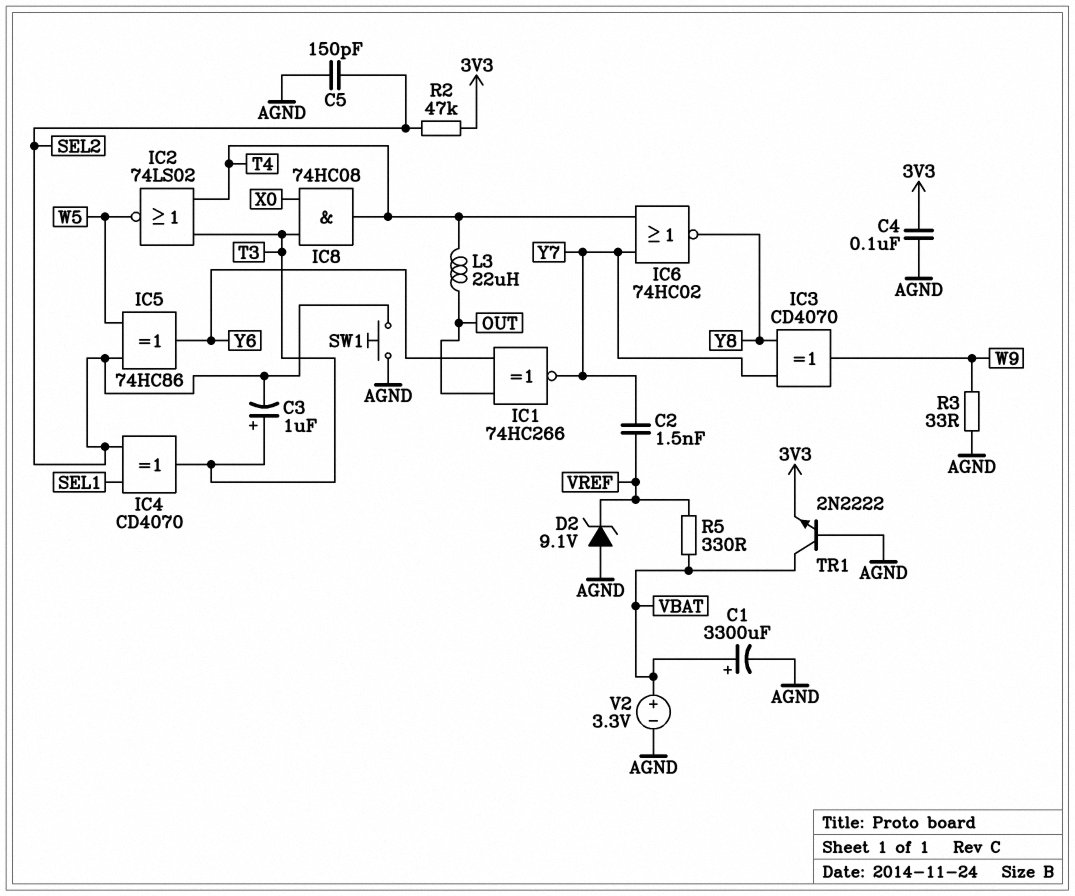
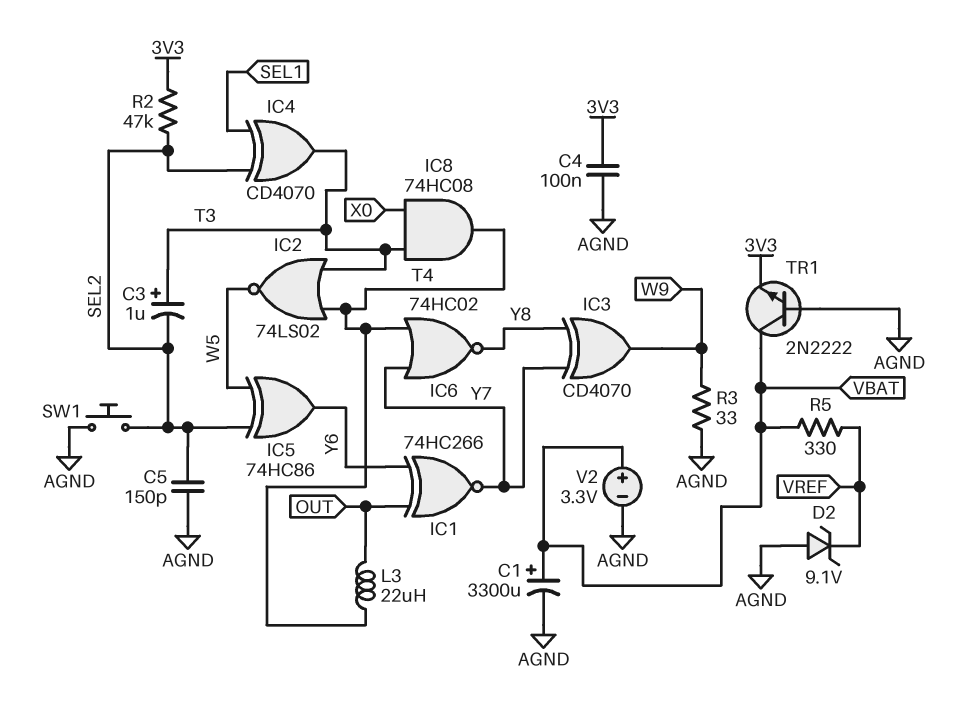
C2: 1.5nF (VREF, Y7) -> none

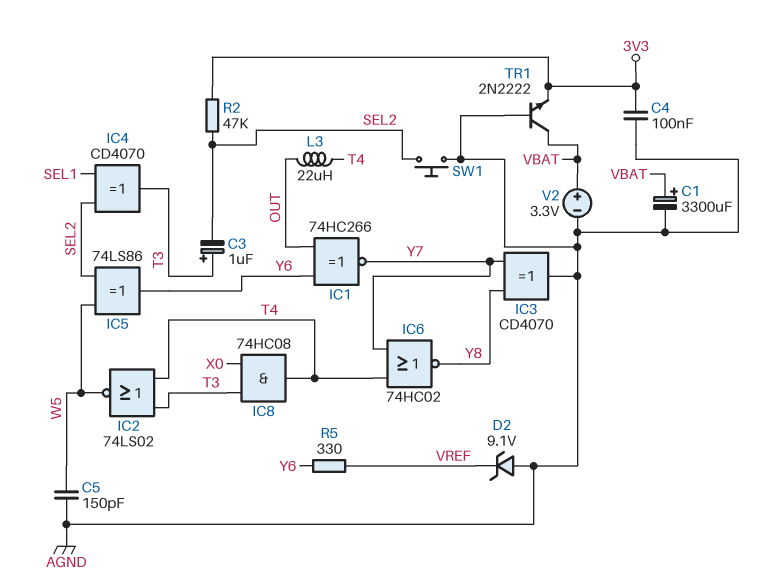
C5: 150pF (AGND, SEL2) -> 150pF (AGND, W5)
IC3: XOR CD4070 (in Y7, in Y8, out W9) -> XOR CD4070 (in Y7, in Y8, out AGND)
IC5: XOR 74HC86 (in SEL2, in W5, out Y6) -> XOR 74LS86 (in SEL2, in W5, out Y6)
R3: 33 (AGND, W9) -> none
R5: 330 (VBAT, VREF) -> 330 (VREF, Y6)

